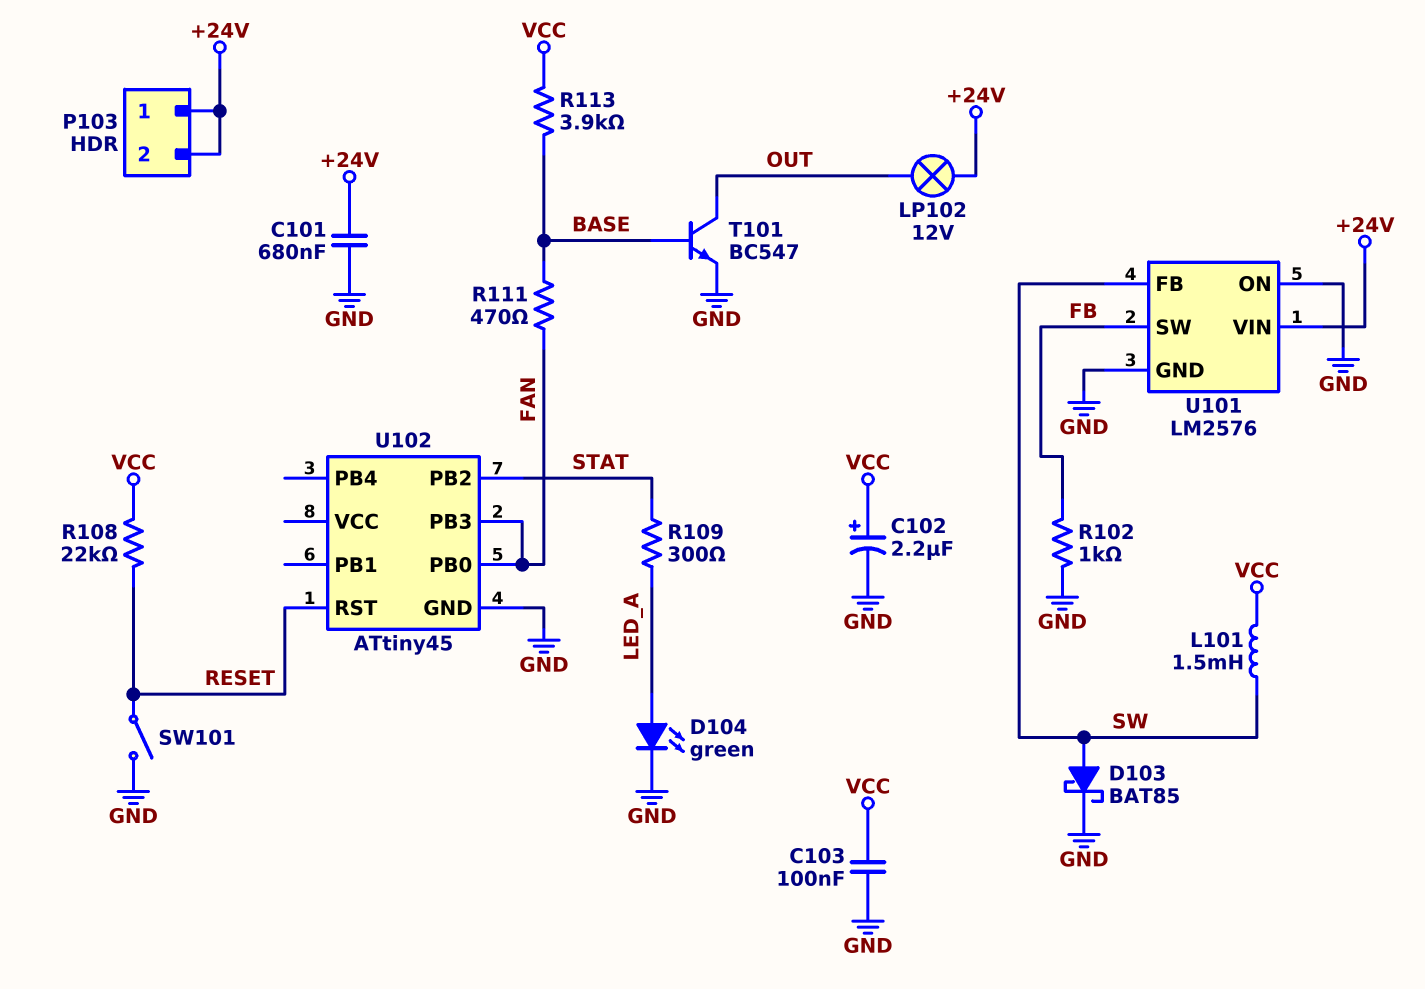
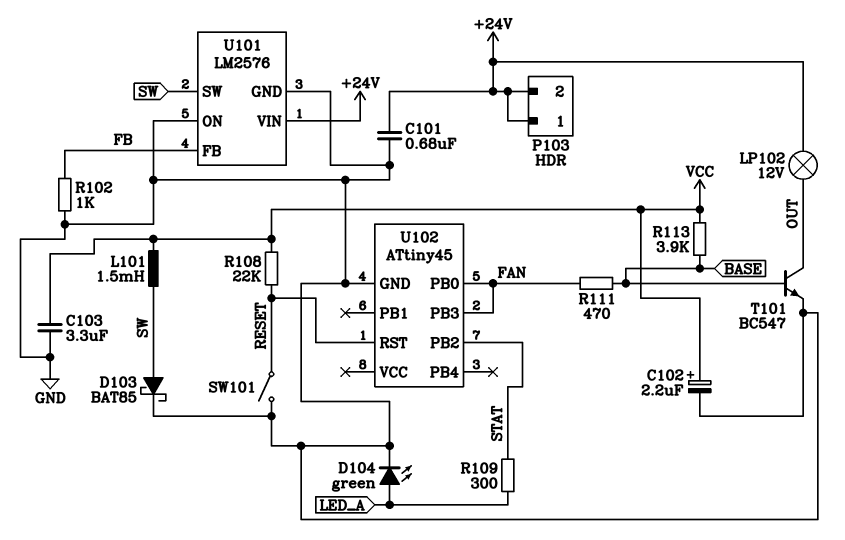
C103: 100nF (GND, VCC) -> 3.3uF (GND, VCC)
U101 pin FB: SW -> FB
U101 pin SW: FB -> SW

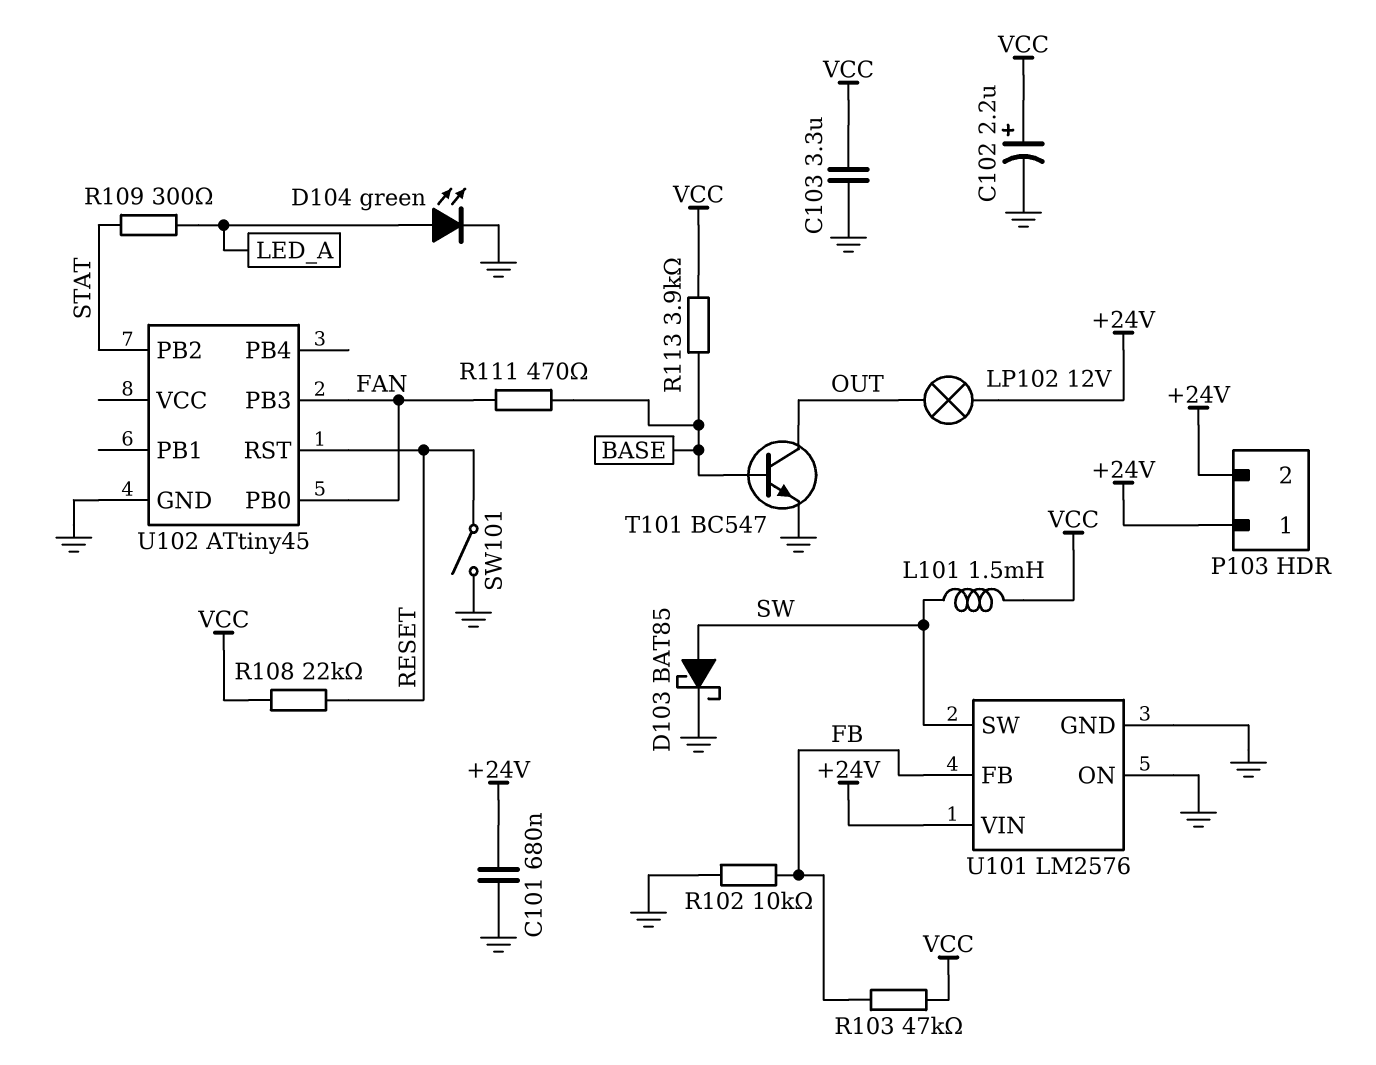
R102: 1k (FB, GND) -> 10k (FB, GND)
R103: none -> 47k (FB, VCC)

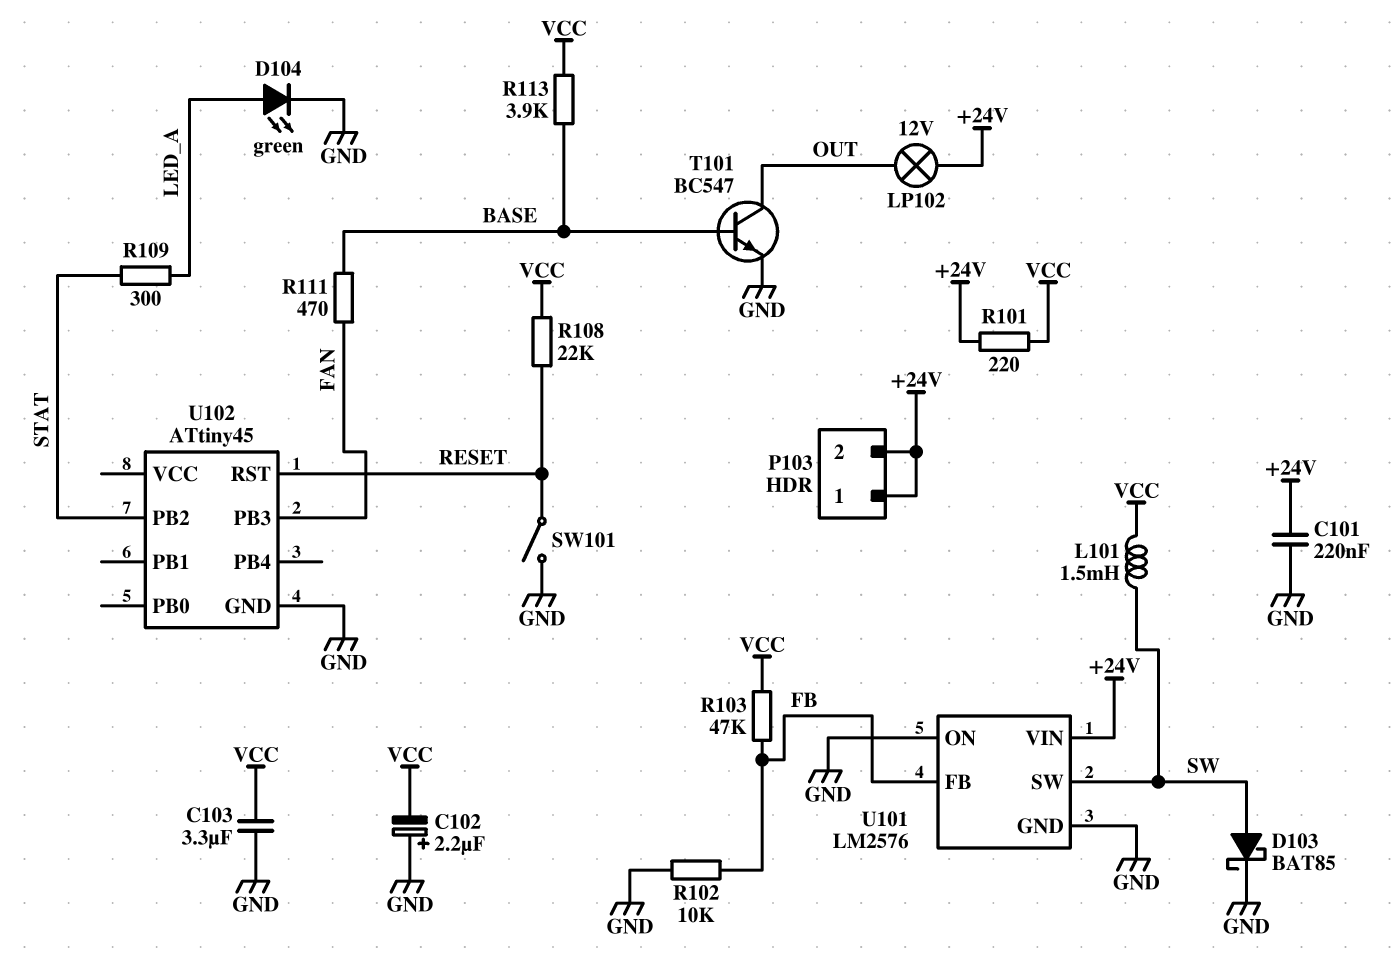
C101: 680nF (+24V, GND) -> 220nF (+24V, GND)
C102: 2.2uF (plus VCC, minus GND) -> 2.2uF (plus GND, minus VCC)
R101: none -> 220 (+24V, VCC)
U102 pin PB0: FAN -> none

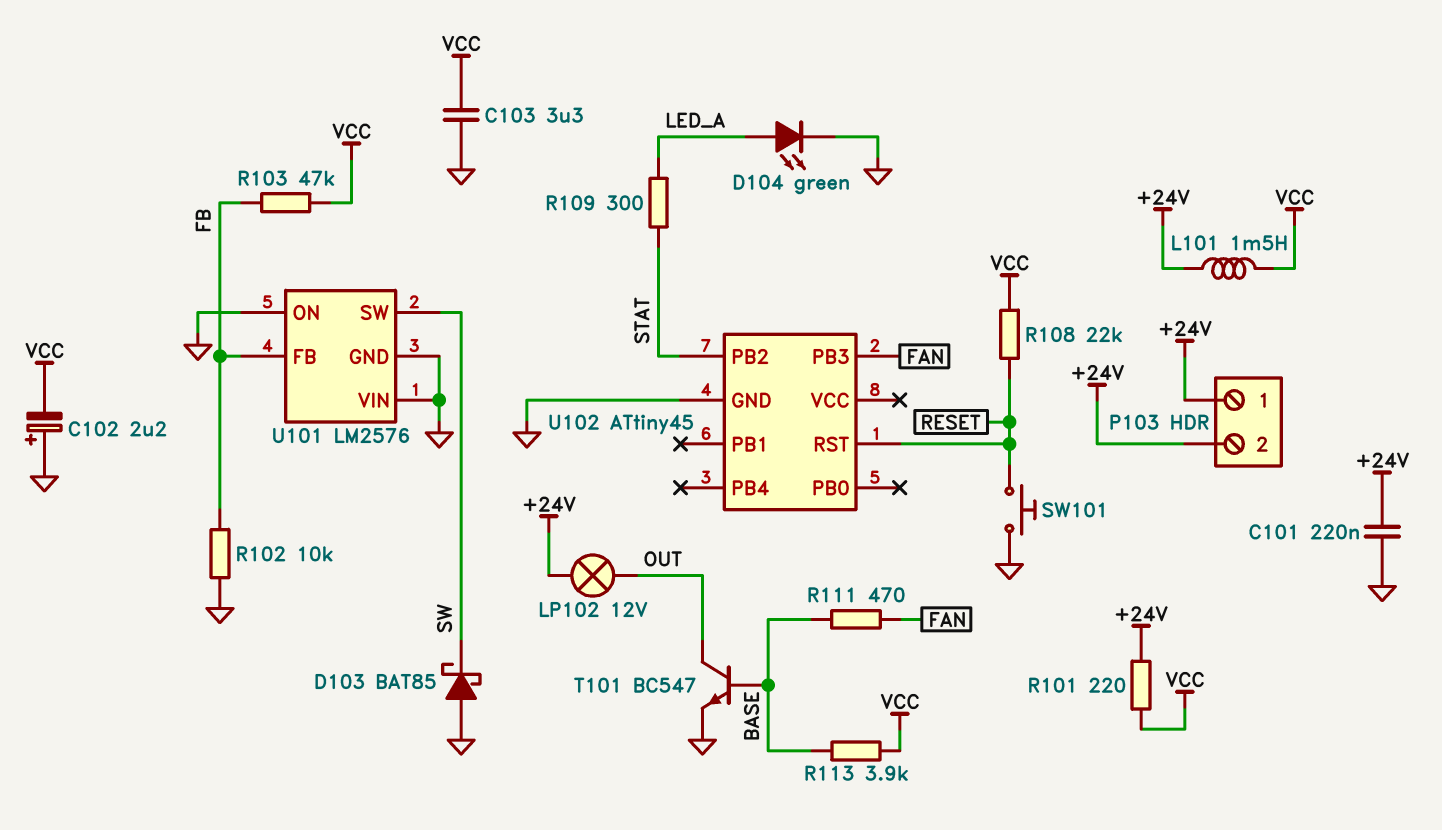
D103: schottky BAT85 (A SW, K GND) -> schottky BAT85 (A GND, K SW)
L101: 1.5mH (SW, VCC) -> 1.5mH (+24V, VCC)
SW101: switch (GND, RESET) -> button (GND, RESET)
U101 pin VIN: +24V -> GND

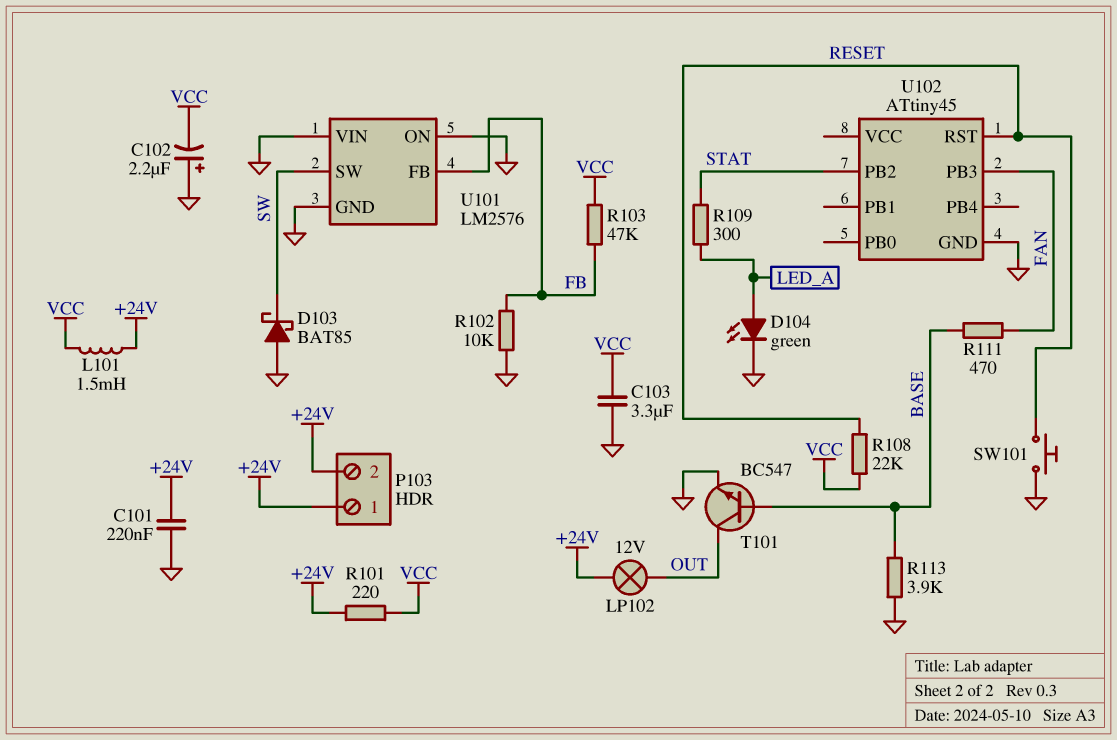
R113: 3.9k (BASE, VCC) -> 3.9k (BASE, GND)

